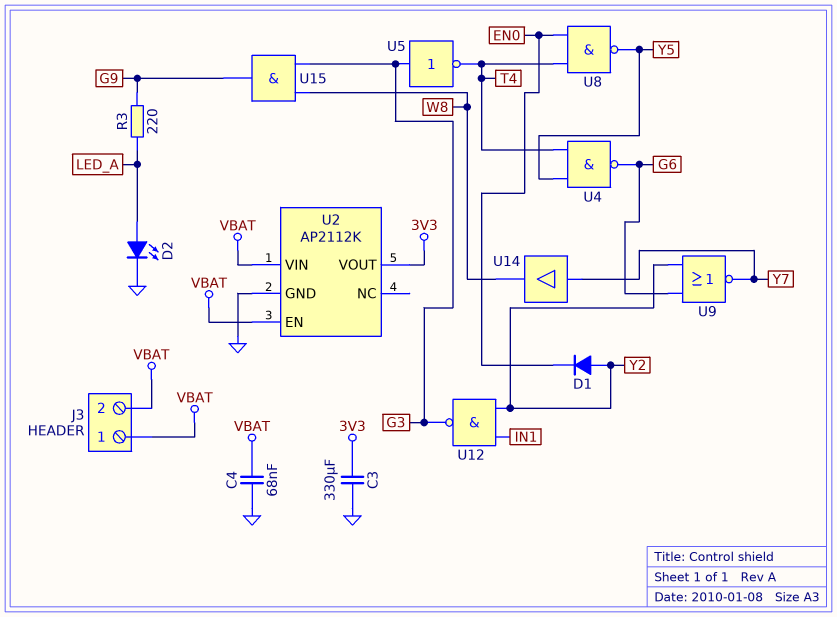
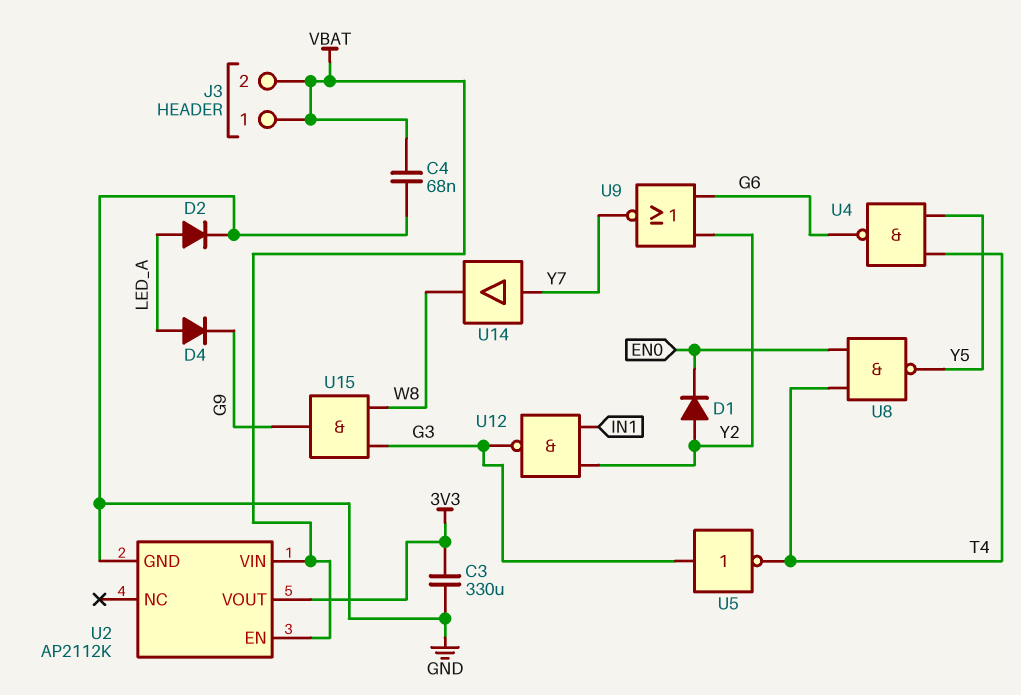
D2: LED (A LED_A, K GND) -> diode (A LED_A, K GND)
D4: none -> diode (A LED_A, K G9)
R3: 220 (G9, LED_A) -> none

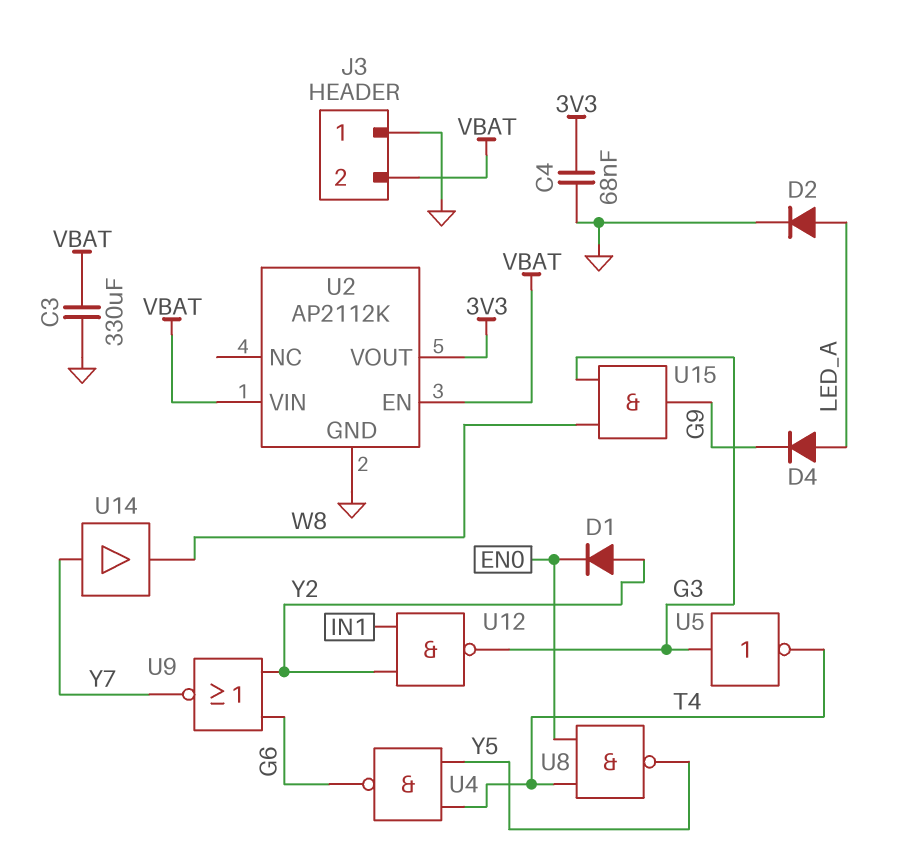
C3: 330uF (3V3, GND) -> 330uF (GND, VBAT)
C4: 68nF (GND, VBAT) -> 68nF (3V3, GND)
J3 pin 1: VBAT -> GND

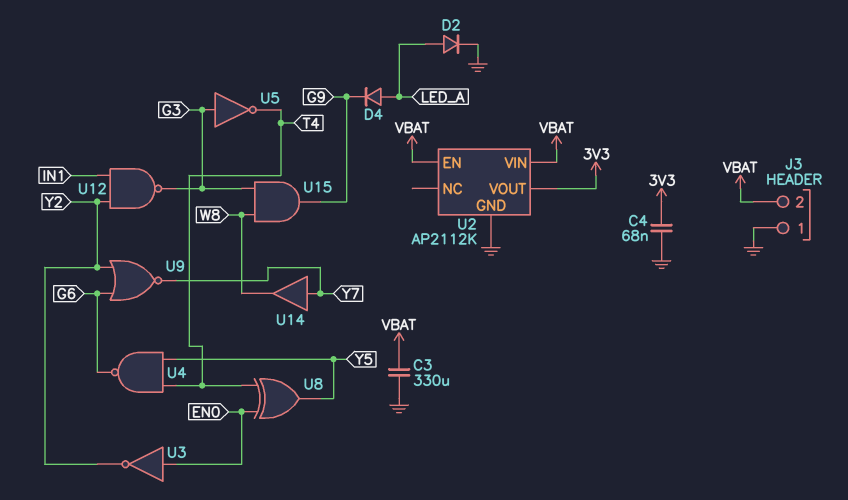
D1: diode (A Y2, K EN0) -> none
U3: none -> NOT (in EN0, out Y2)
U8: NAND (in EN0, in T4, out Y5) -> XOR (in EN0, in T4, out Y5)

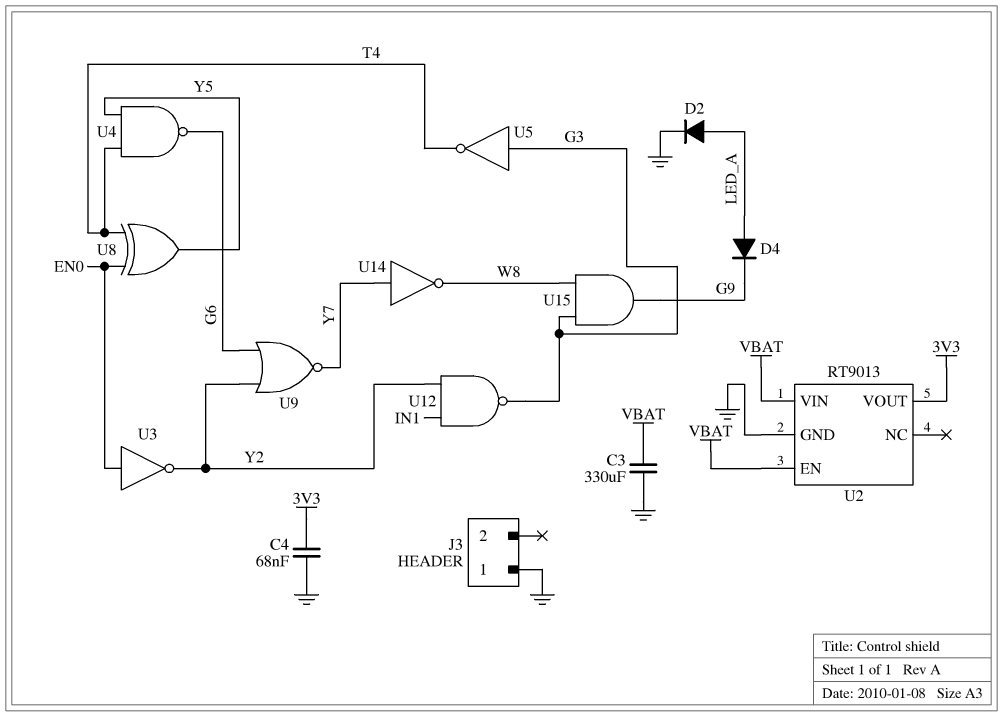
J3 pin 2: VBAT -> none
U2: AP2112K -> RT9013
U14: buffer (in Y7, out W8) -> NOT (in Y7, out W8)

